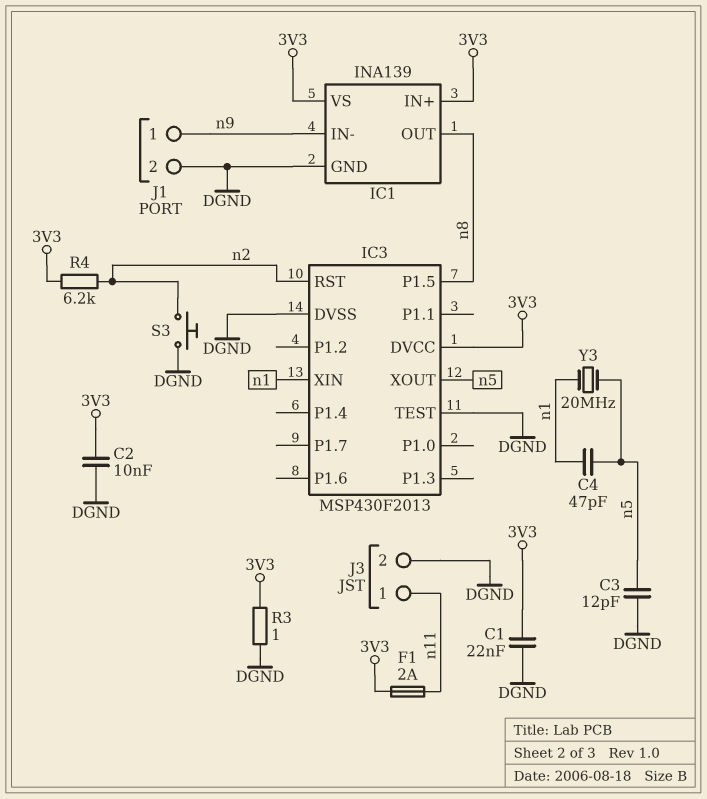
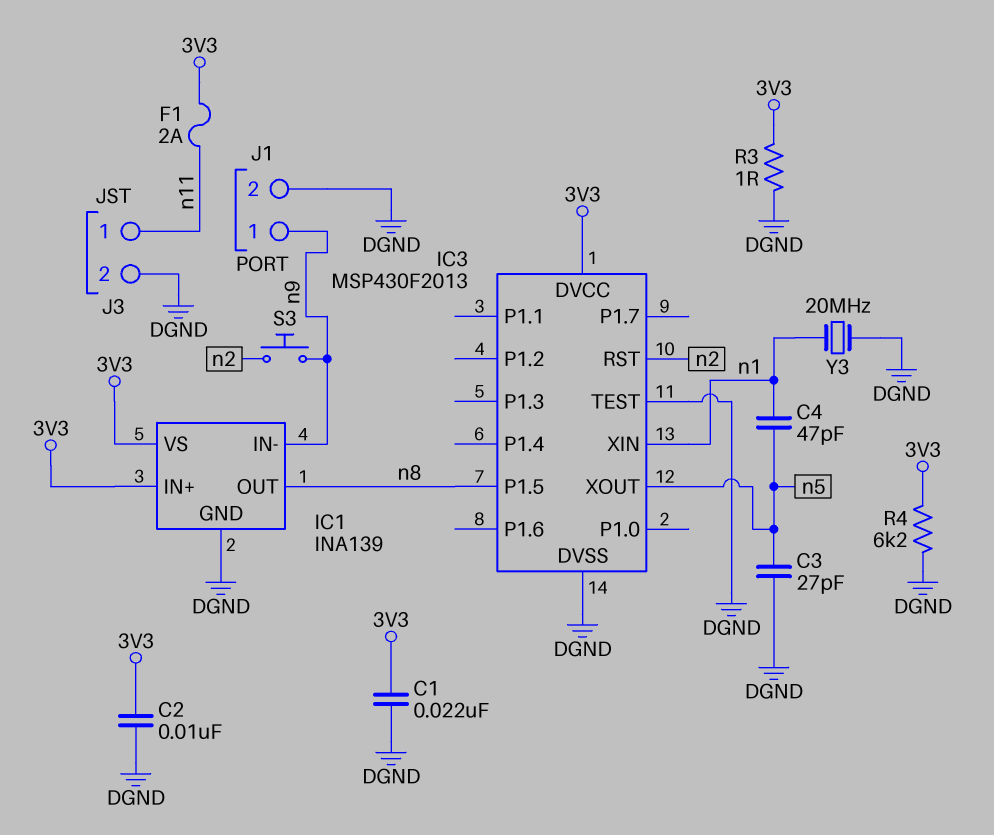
C3: 12pF (DGND, n5) -> 27pF (DGND, n5)
R4: 6.2k (3V3, n2) -> 6.2k (3V3, DGND)
S3: button (DGND, n2) -> button (n2, n9)
Y3: 20MHz (n1, n5) -> 20MHz (DGND, n1)

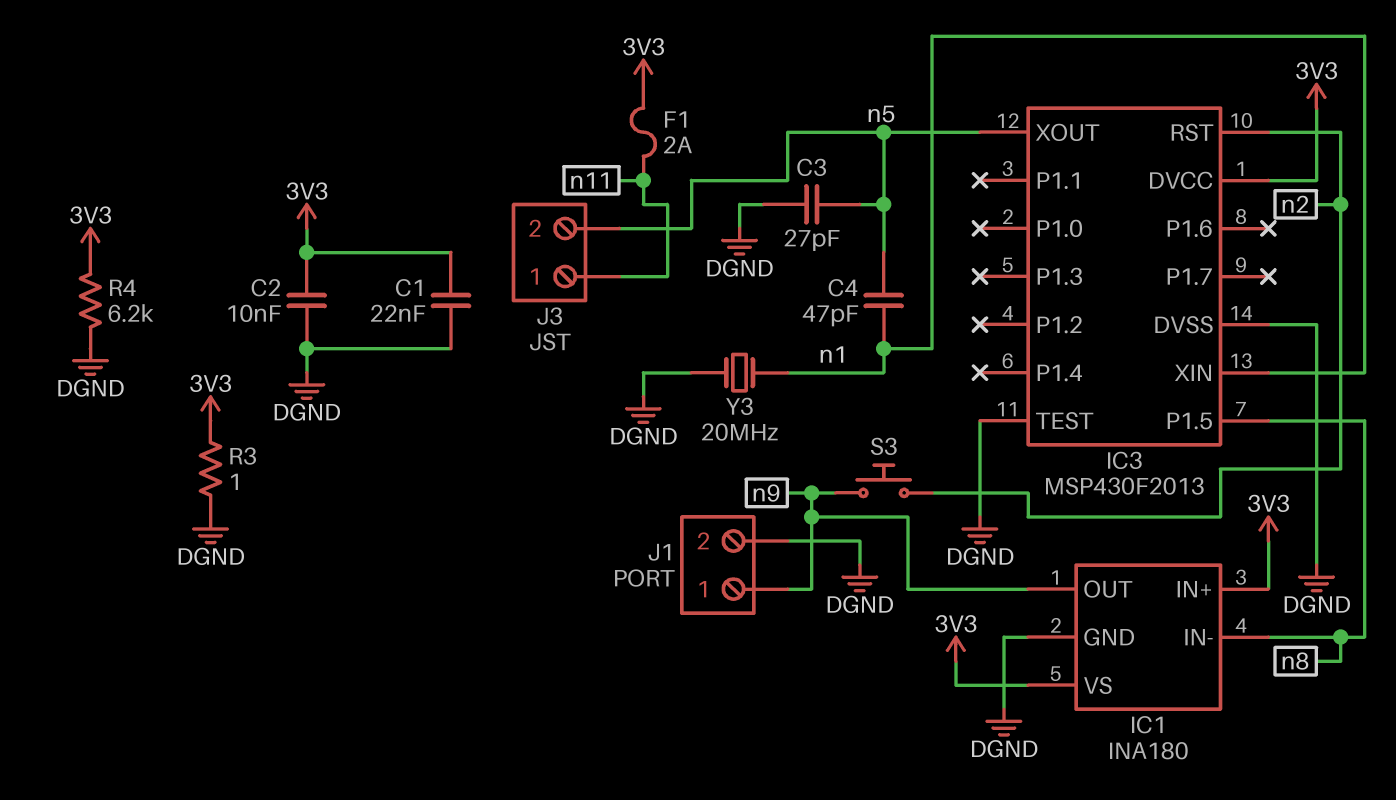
IC1: INA139 -> INA180
IC1 pin IN-: n9 -> n8
IC1 pin OUT: n8 -> n9
J3 pin 2: DGND -> n5

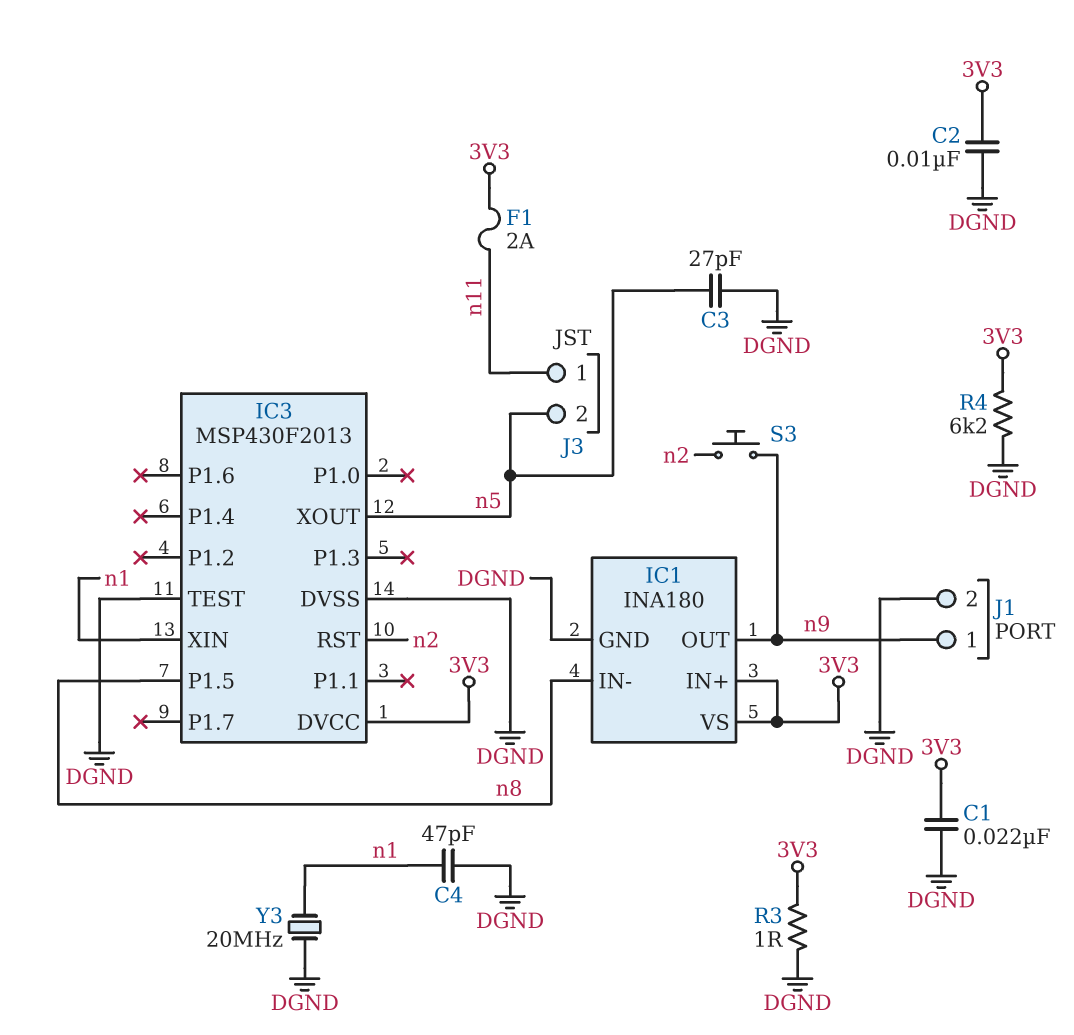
C4: 47pF (n1, n5) -> 47pF (DGND, n1)

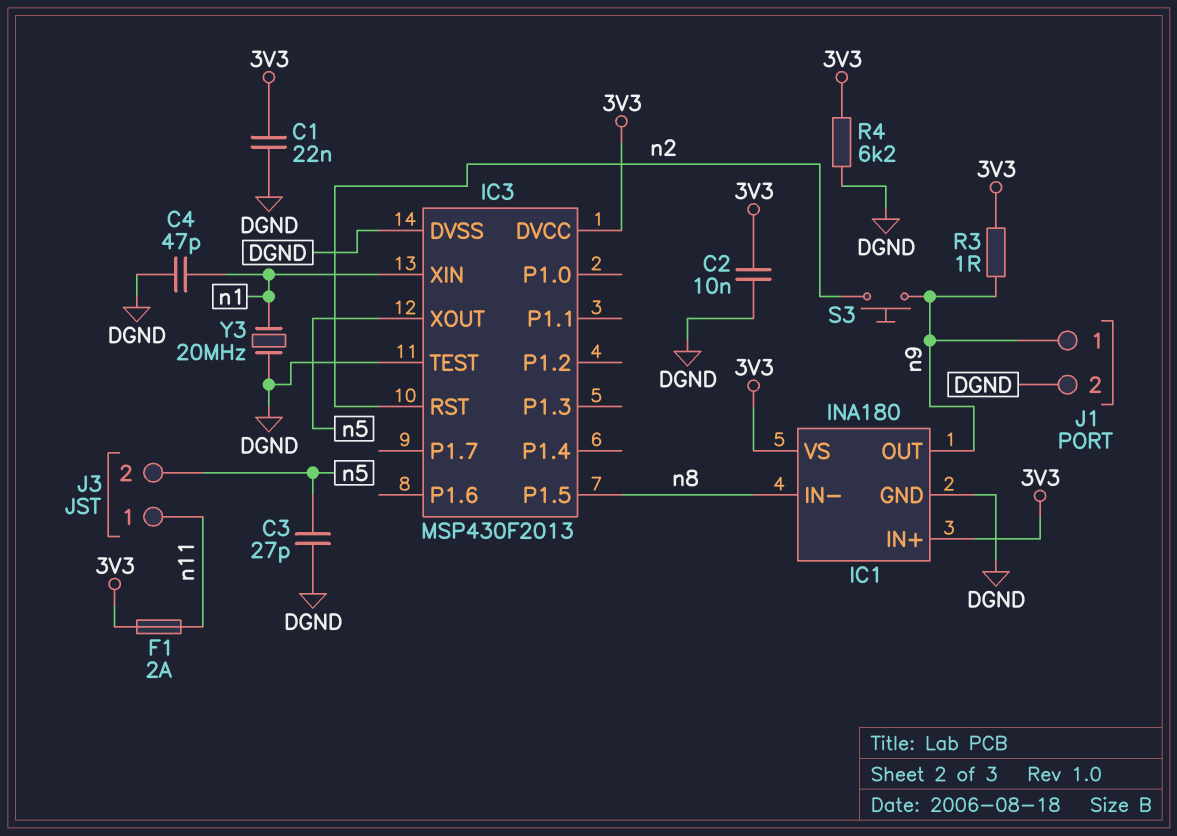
R3: 1 (3V3, DGND) -> 1 (3V3, n9)

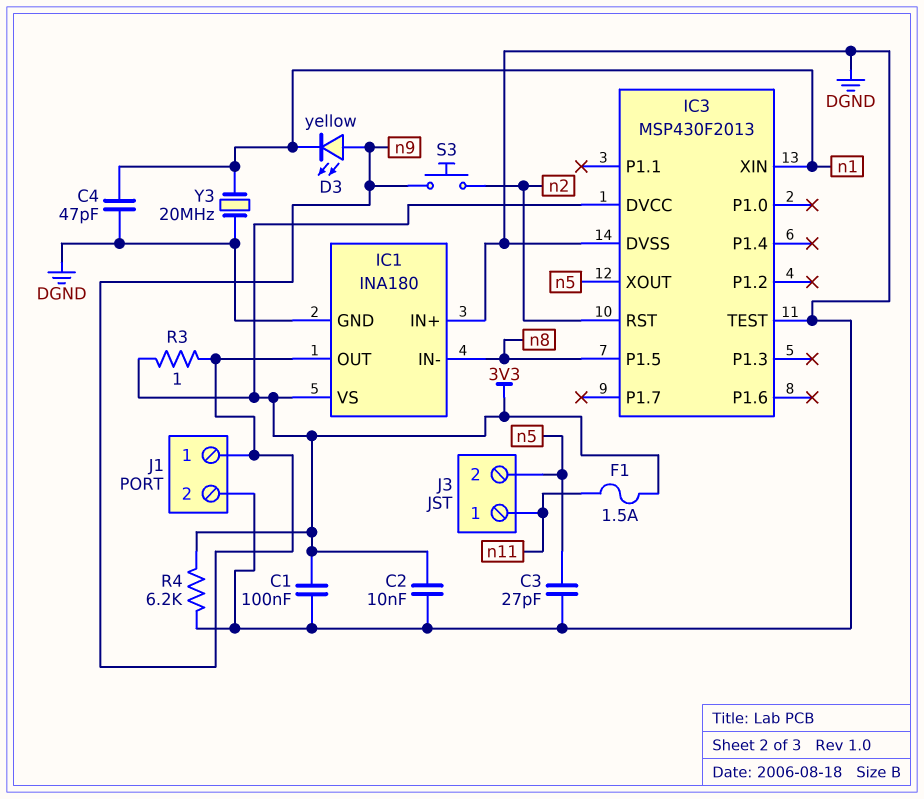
C1: 22nF (3V3, DGND) -> 100nF (3V3, DGND)
D3: none -> LED yellow (A n9, K n1)
F1: 2A (3V3, n11) -> 1.5A (3V3, n11)
IC1 pin IN+: 3V3 -> DGND

